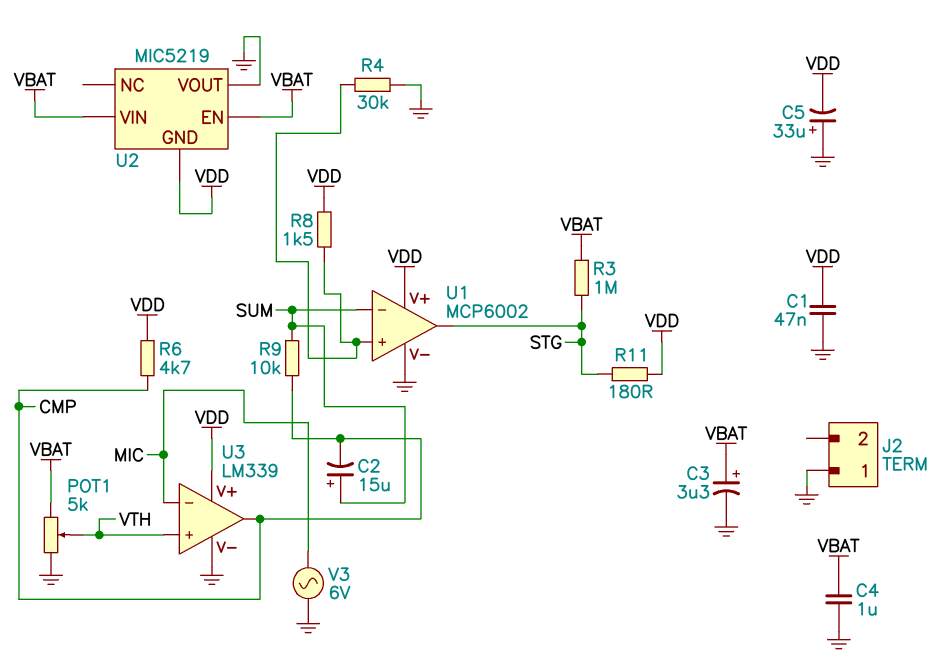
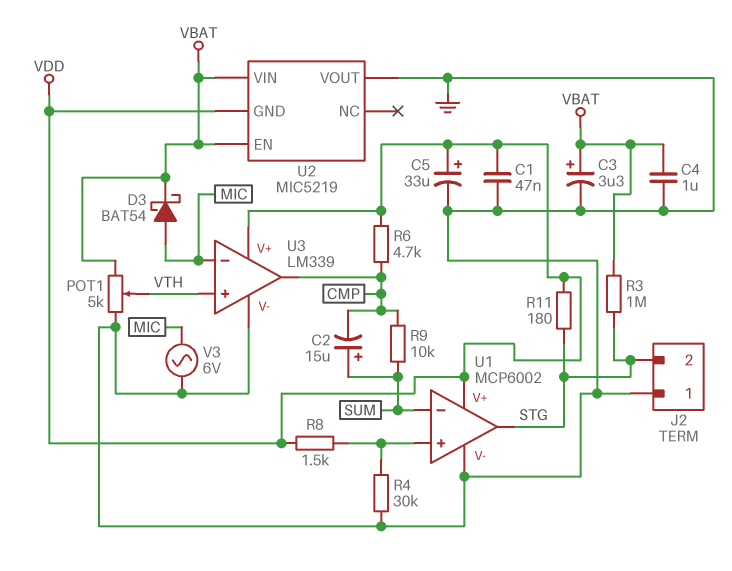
C5: 33uF (plus GND, minus VDD) -> 33uF (plus VDD, minus GND)
D3: none -> schottky BAT54 (A MIC, K VBAT)
J2 pin 2: none -> STG

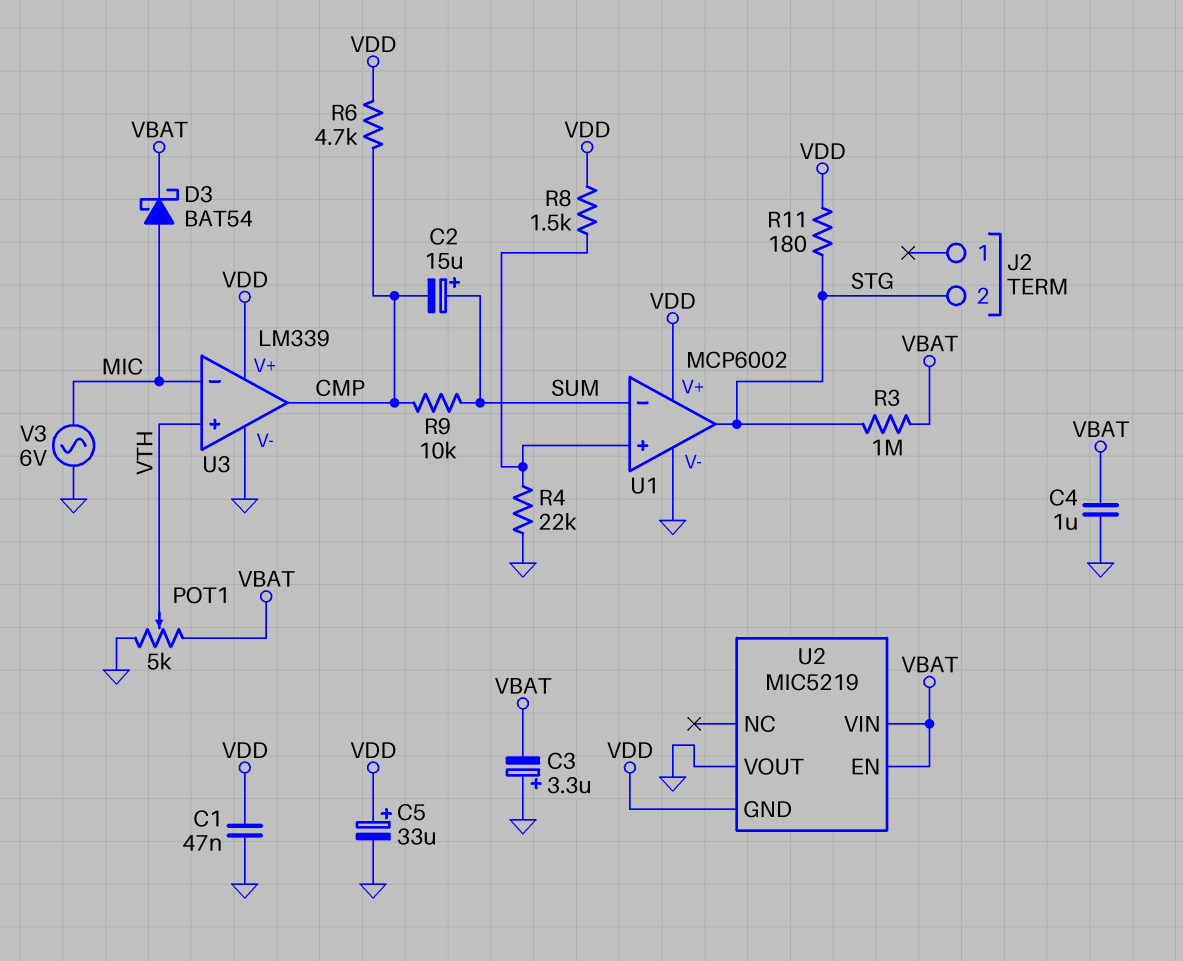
C3: 3.3uF (plus VBAT, minus GND) -> 3.3uF (plus GND, minus VBAT)
J2 pin 1: GND -> none
R4: 30k (GND, U1/in+) -> 22k (GND, U1/in+)

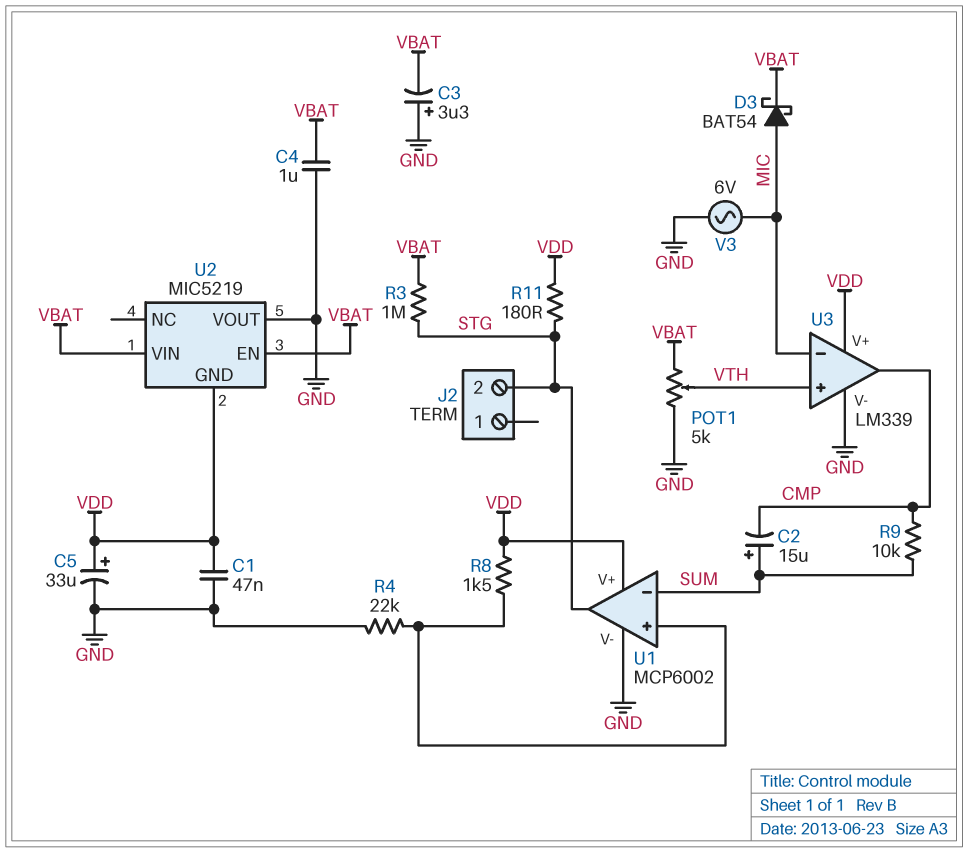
R6: 4.7k (CMP, VDD) -> none

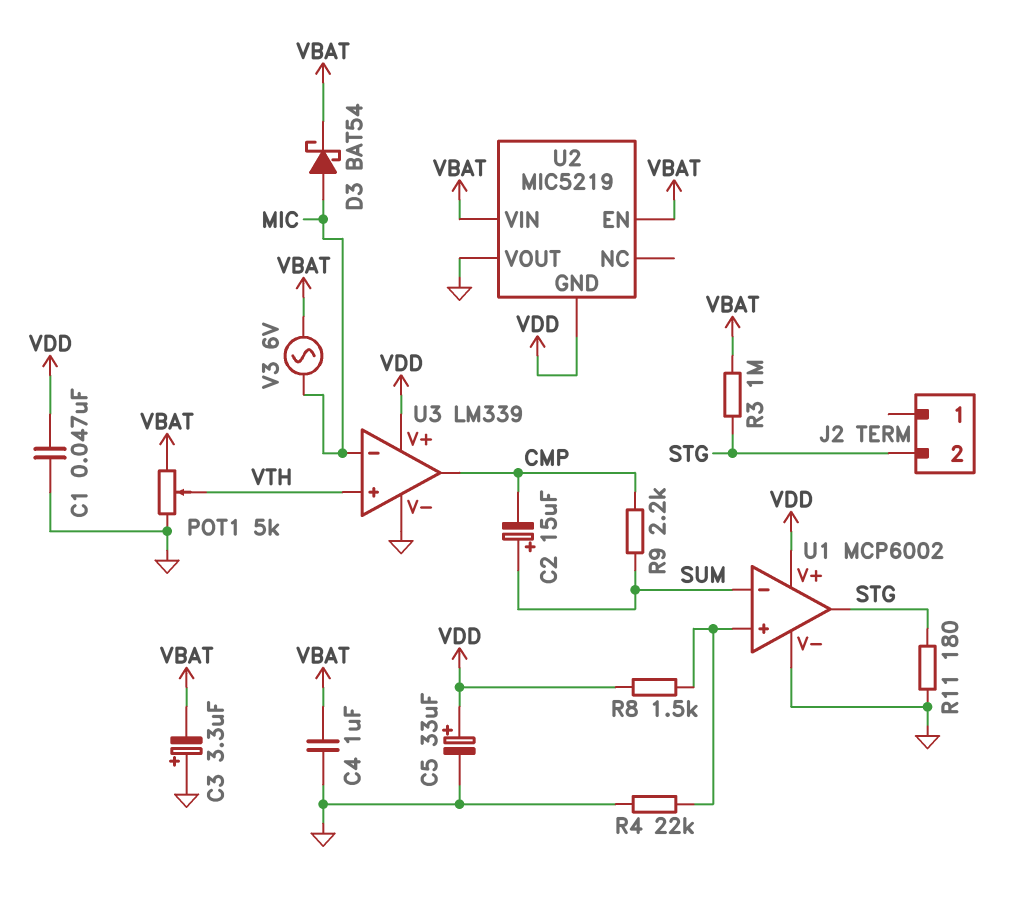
R9: 10k (CMP, SUM) -> 2.2k (CMP, SUM)
R11: 180 (STG, VDD) -> 180 (GND, STG)
V3: AC 6V (GND, MIC) -> AC 6V (MIC, VBAT)

